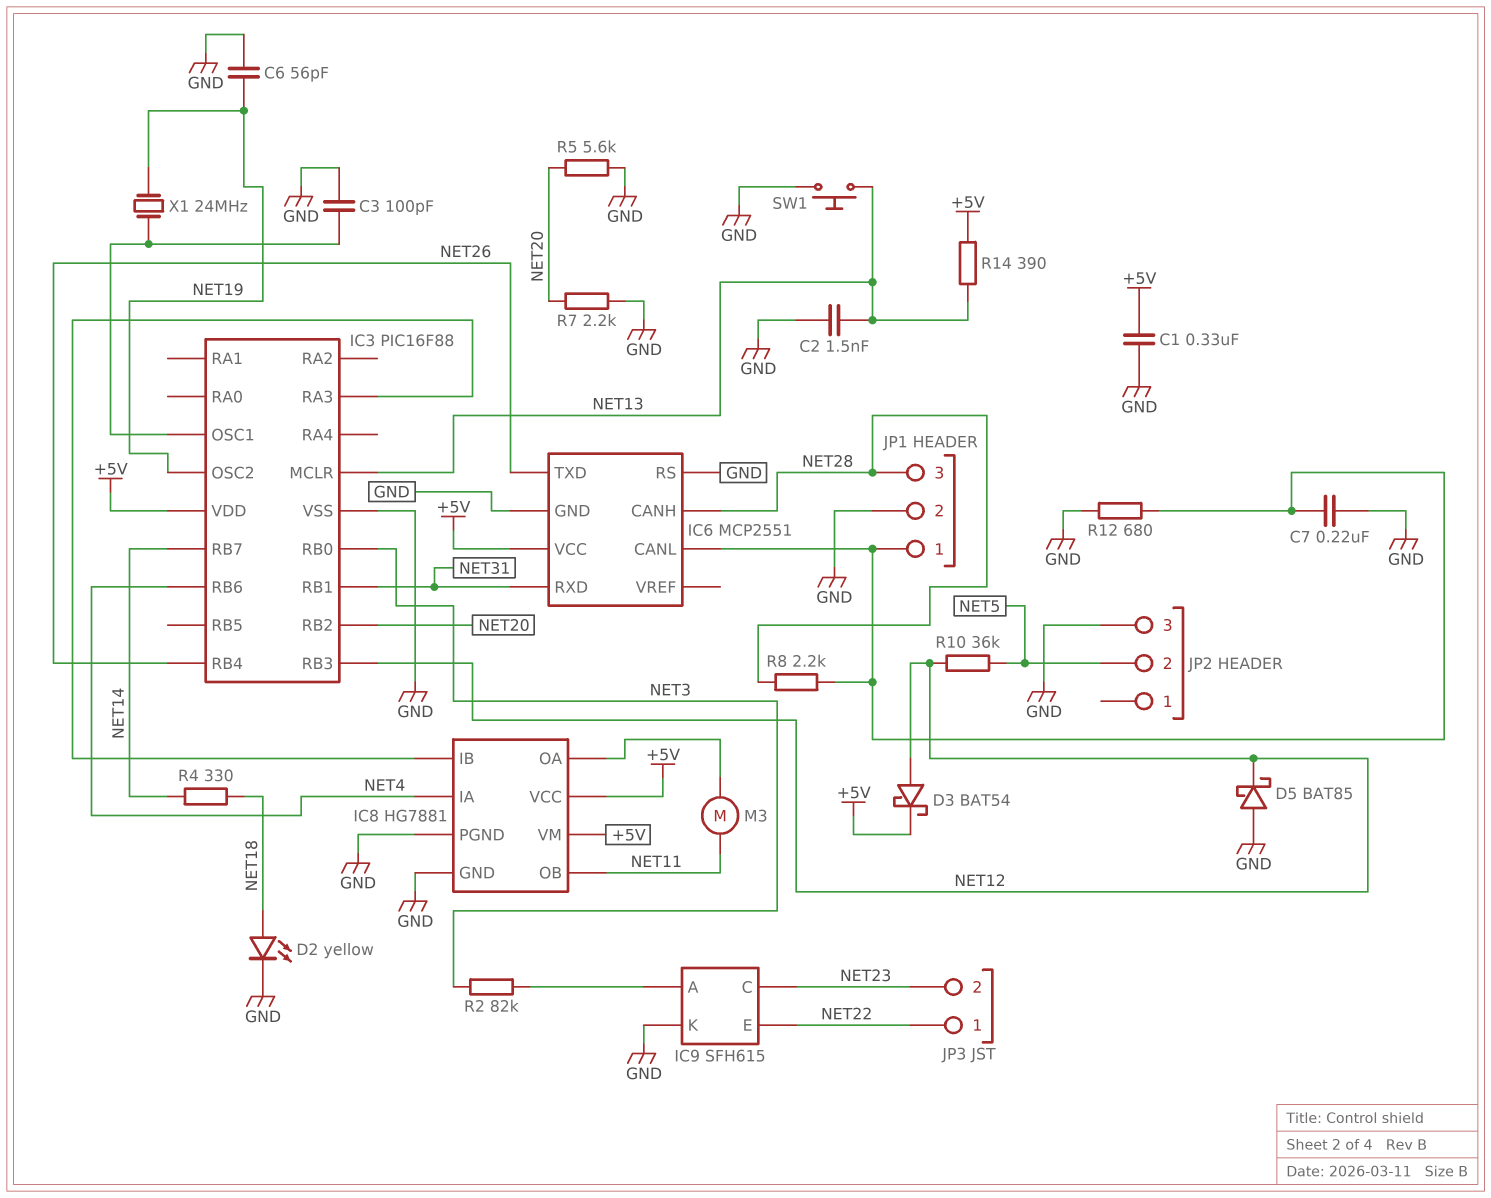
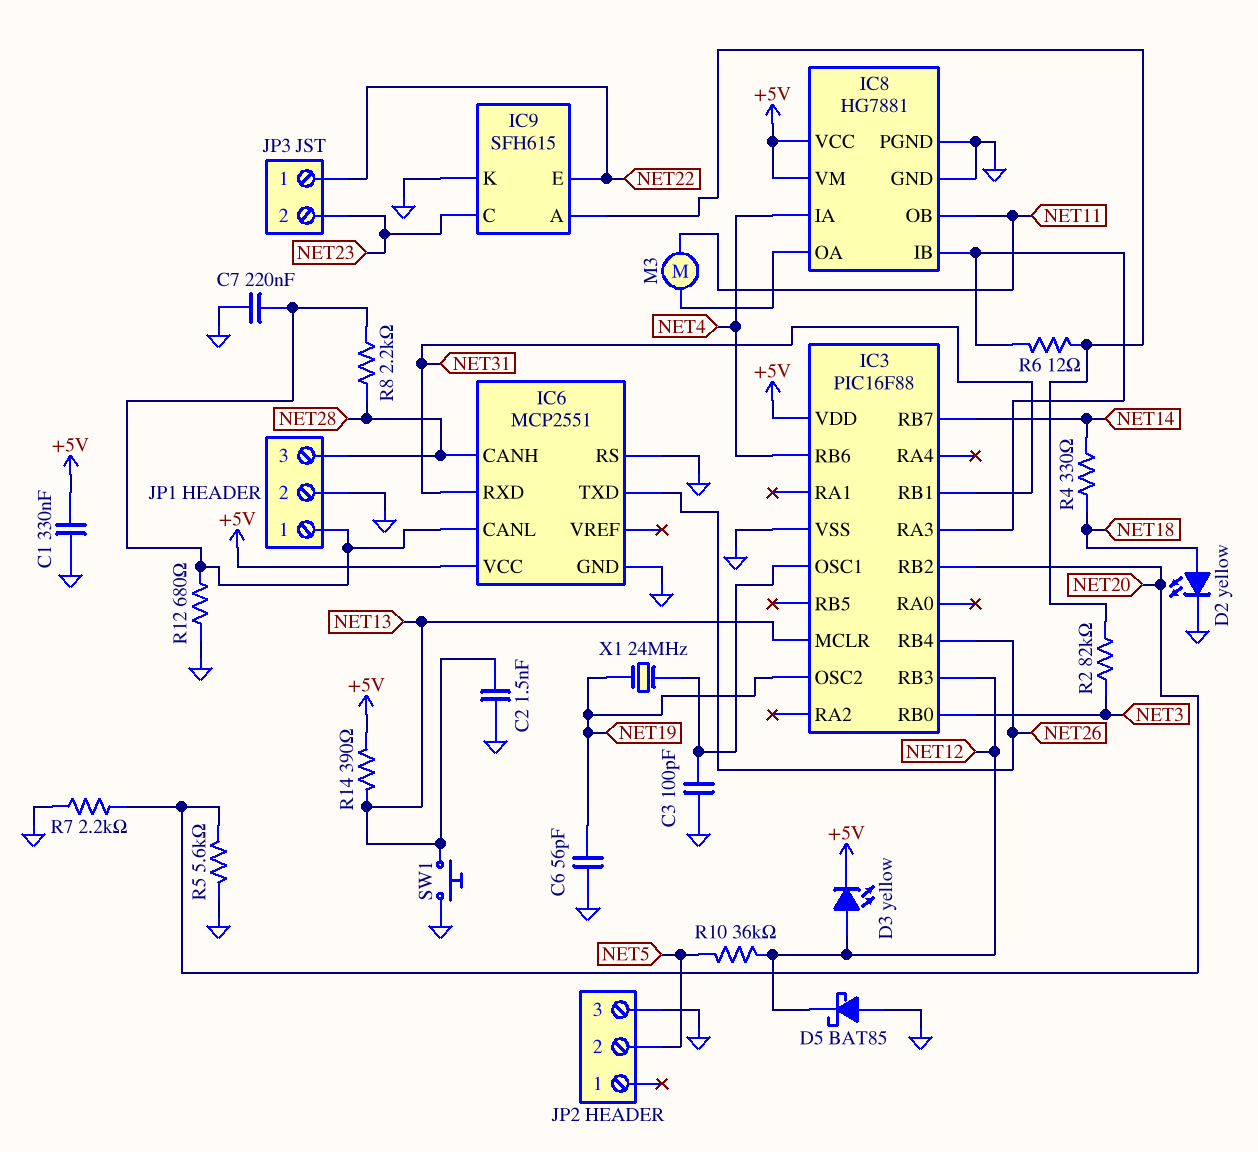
D3: schottky BAT54 (A NET12, K +5V) -> LED yellow (A NET12, K +5V)
R6: none -> 12 (IC3/RA3, IC9/A)

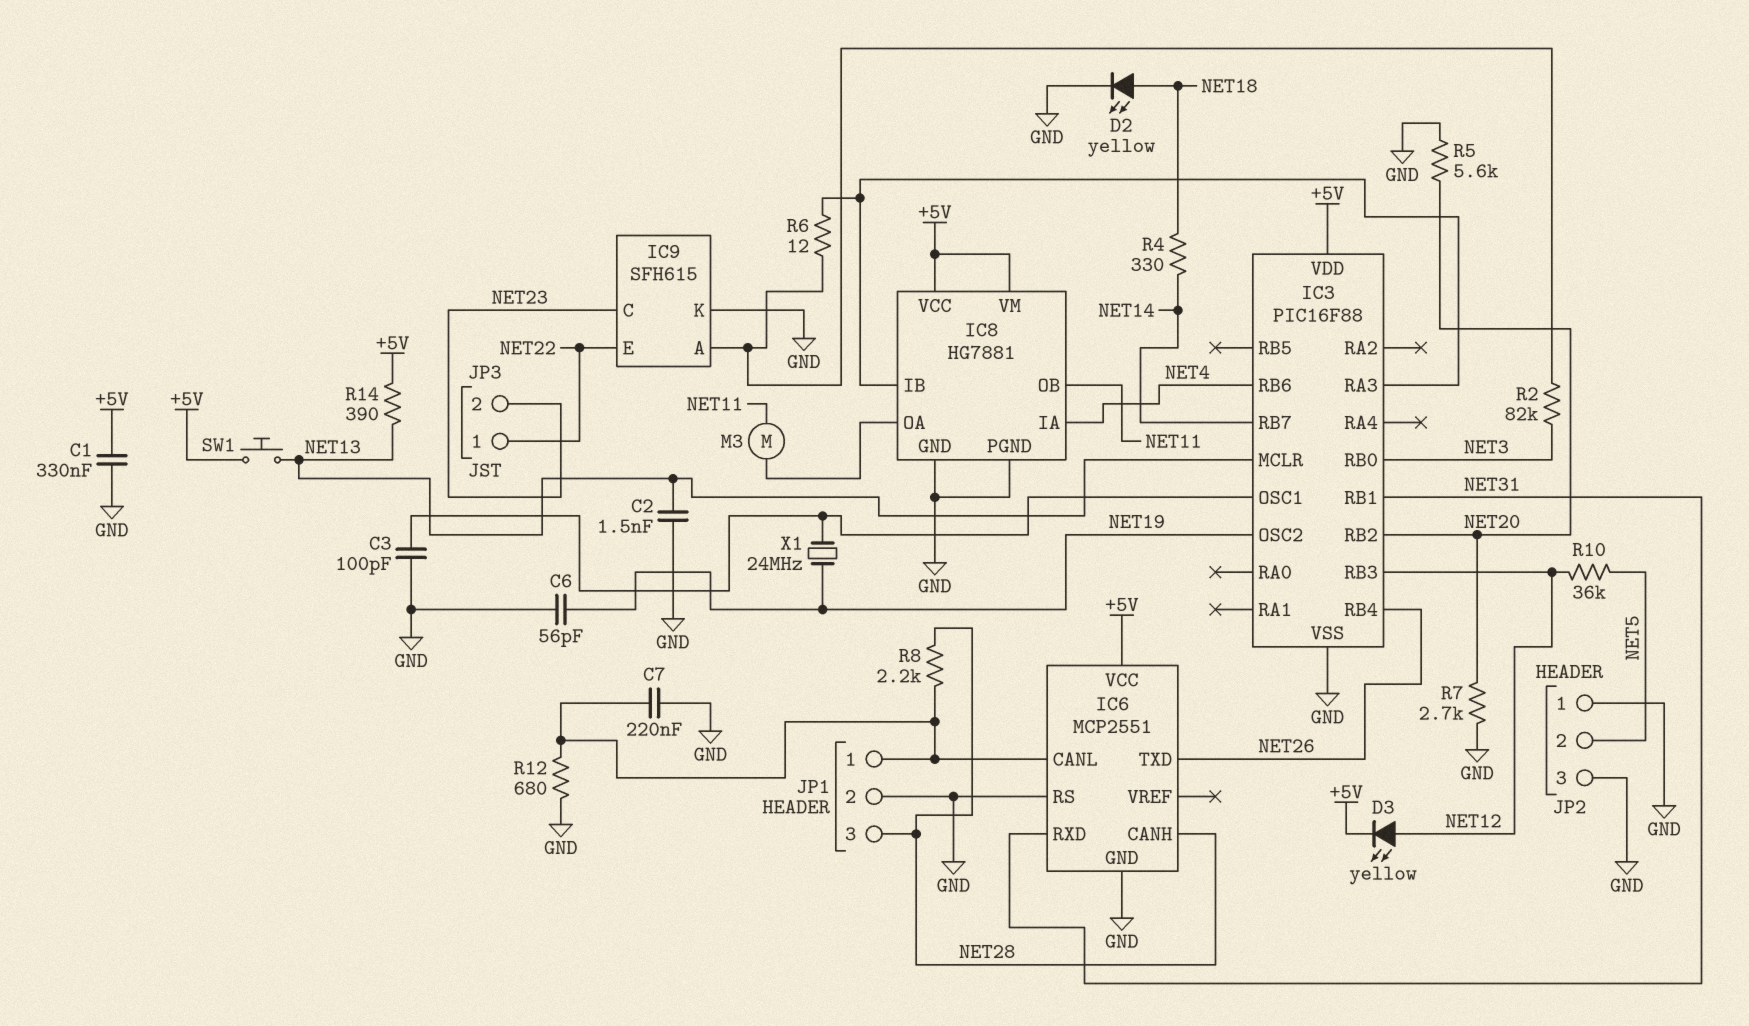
D5: schottky BAT85 (A GND, K NET12) -> none
JP2 pin 1: none -> GND
R7: 2.2k (GND, NET20) -> 2.7k (GND, NET20)
SW1: button (GND, NET13) -> button (+5V, NET13)

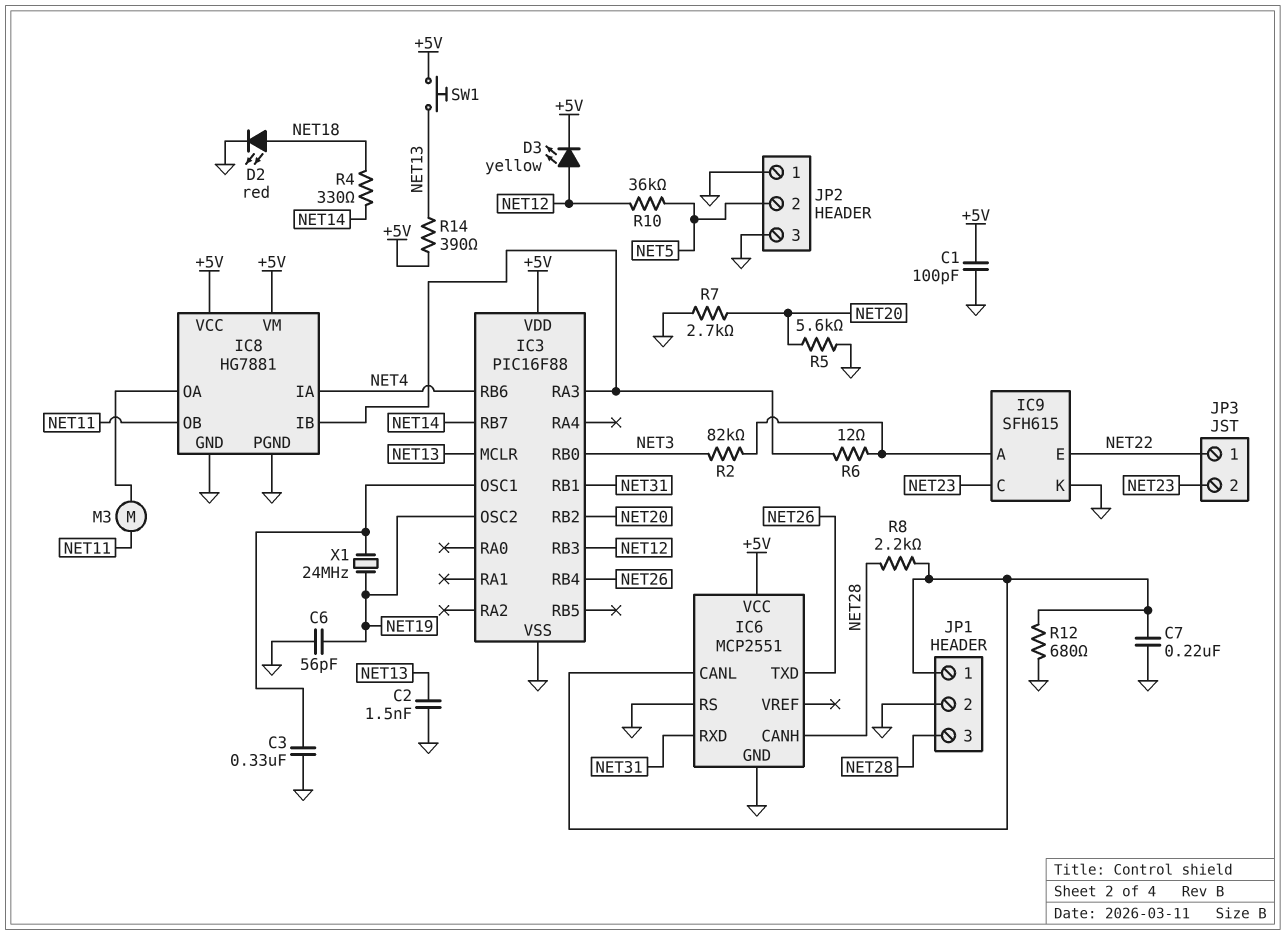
C1: 330nF (+5V, GND) -> 100pF (+5V, GND)
C3: 100pF (GND, IC3/OSC1) -> 330nF (GND, IC3/OSC1)
D2: LED yellow (A NET18, K GND) -> LED red (A NET18, K GND)

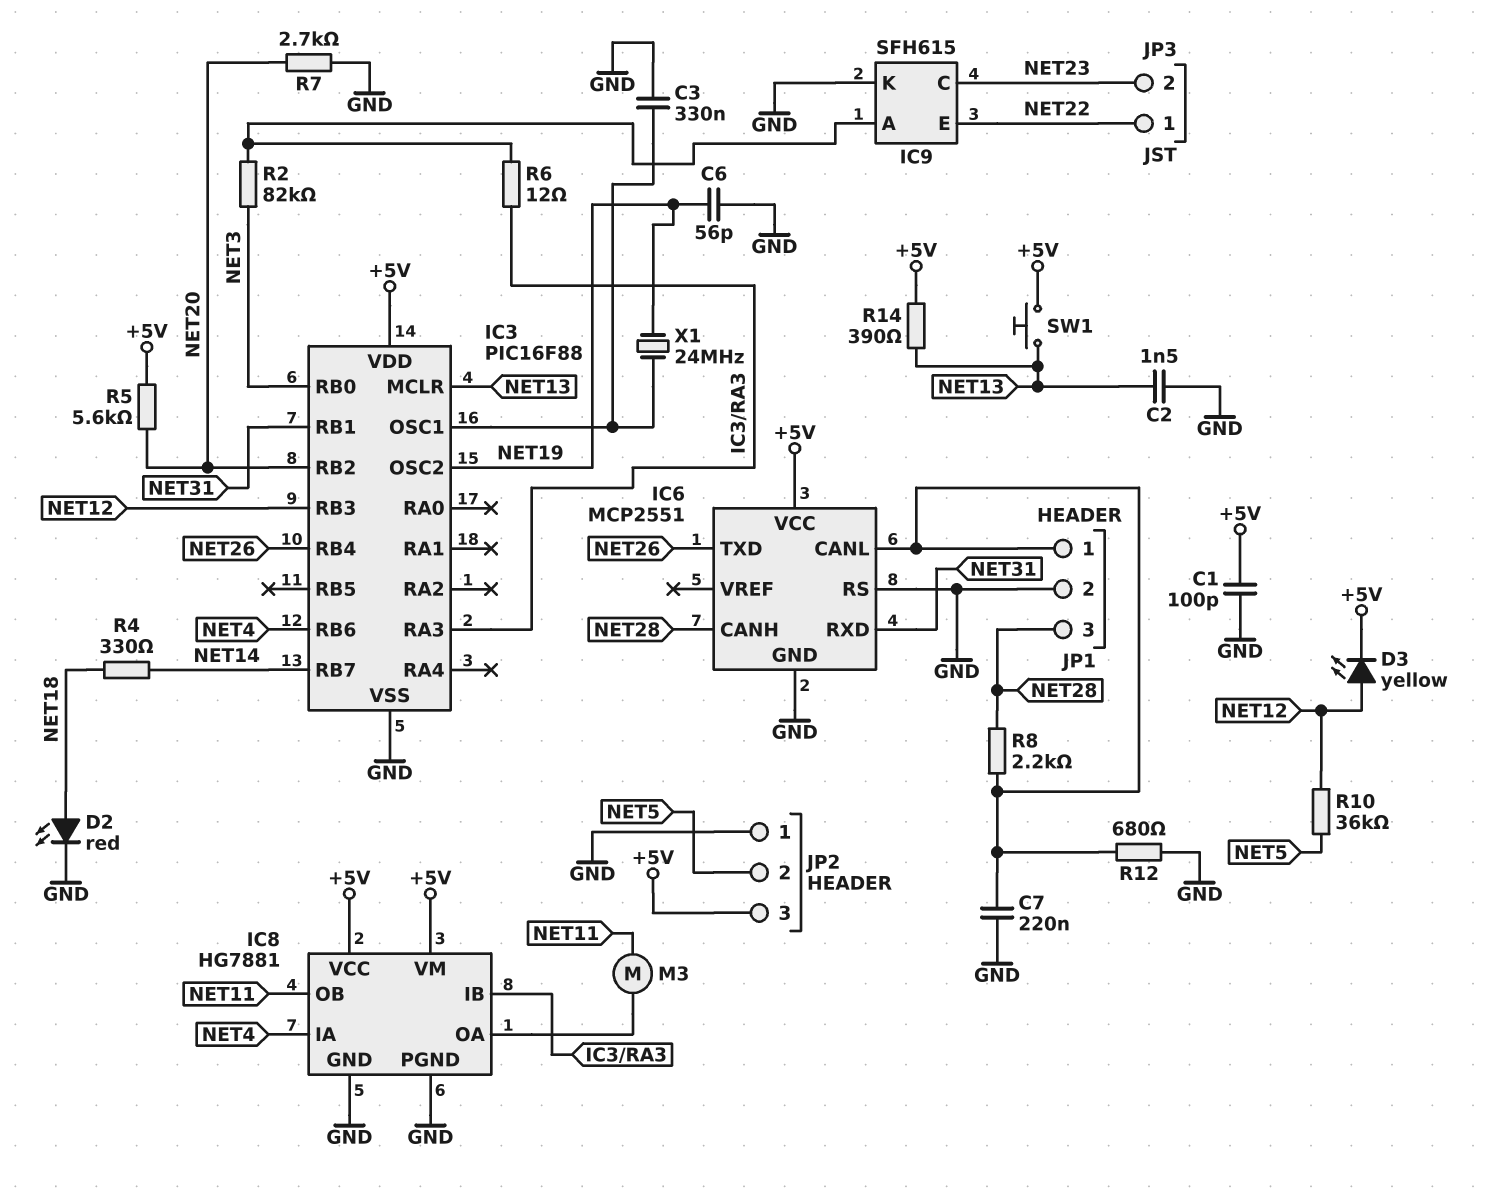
JP2 pin 3: GND -> +5V
R5: 5.6k (GND, NET20) -> 5.6k (+5V, NET20)

